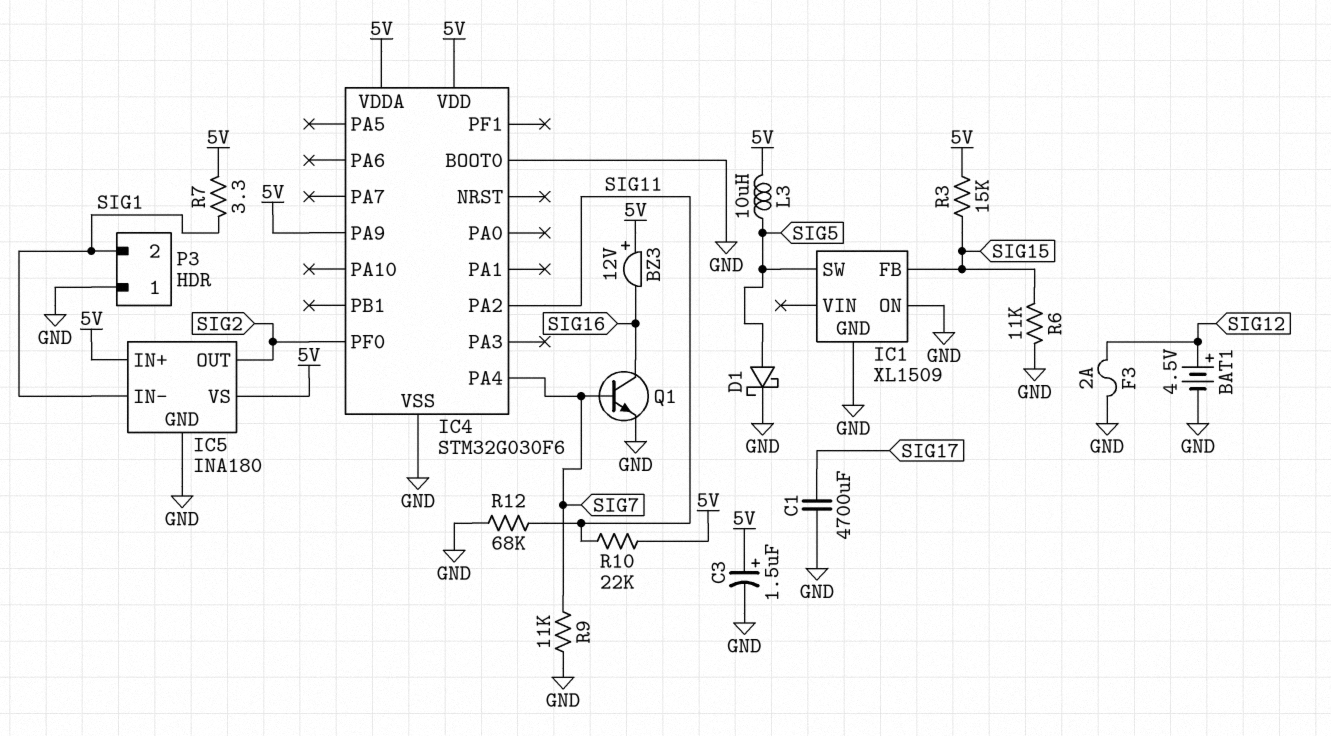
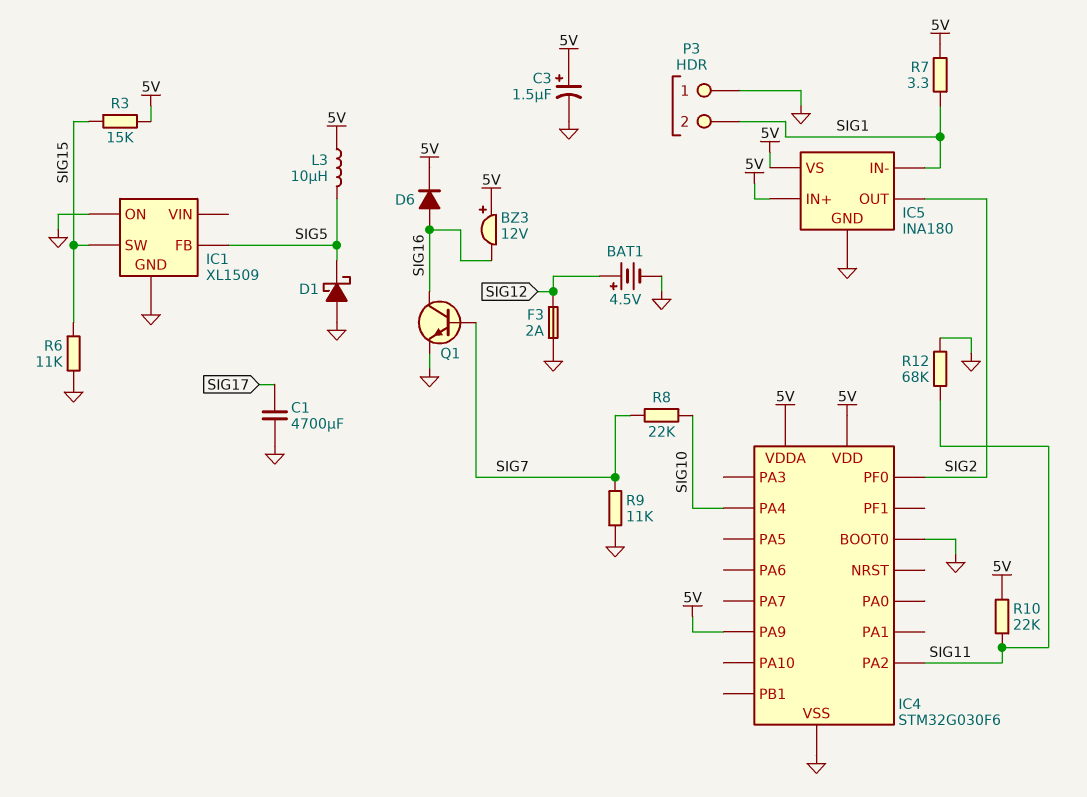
D1: schottky (A SIG5, K GND) -> schottky (A GND, K SIG5)
D6: none -> diode (A SIG16, K 5V)
IC1 pin FB: SIG15 -> SIG5
IC1 pin SW: SIG5 -> SIG15
IC4 pin PA4: SIG7 -> SIG10
R8: none -> 22k (SIG7, SIG10)

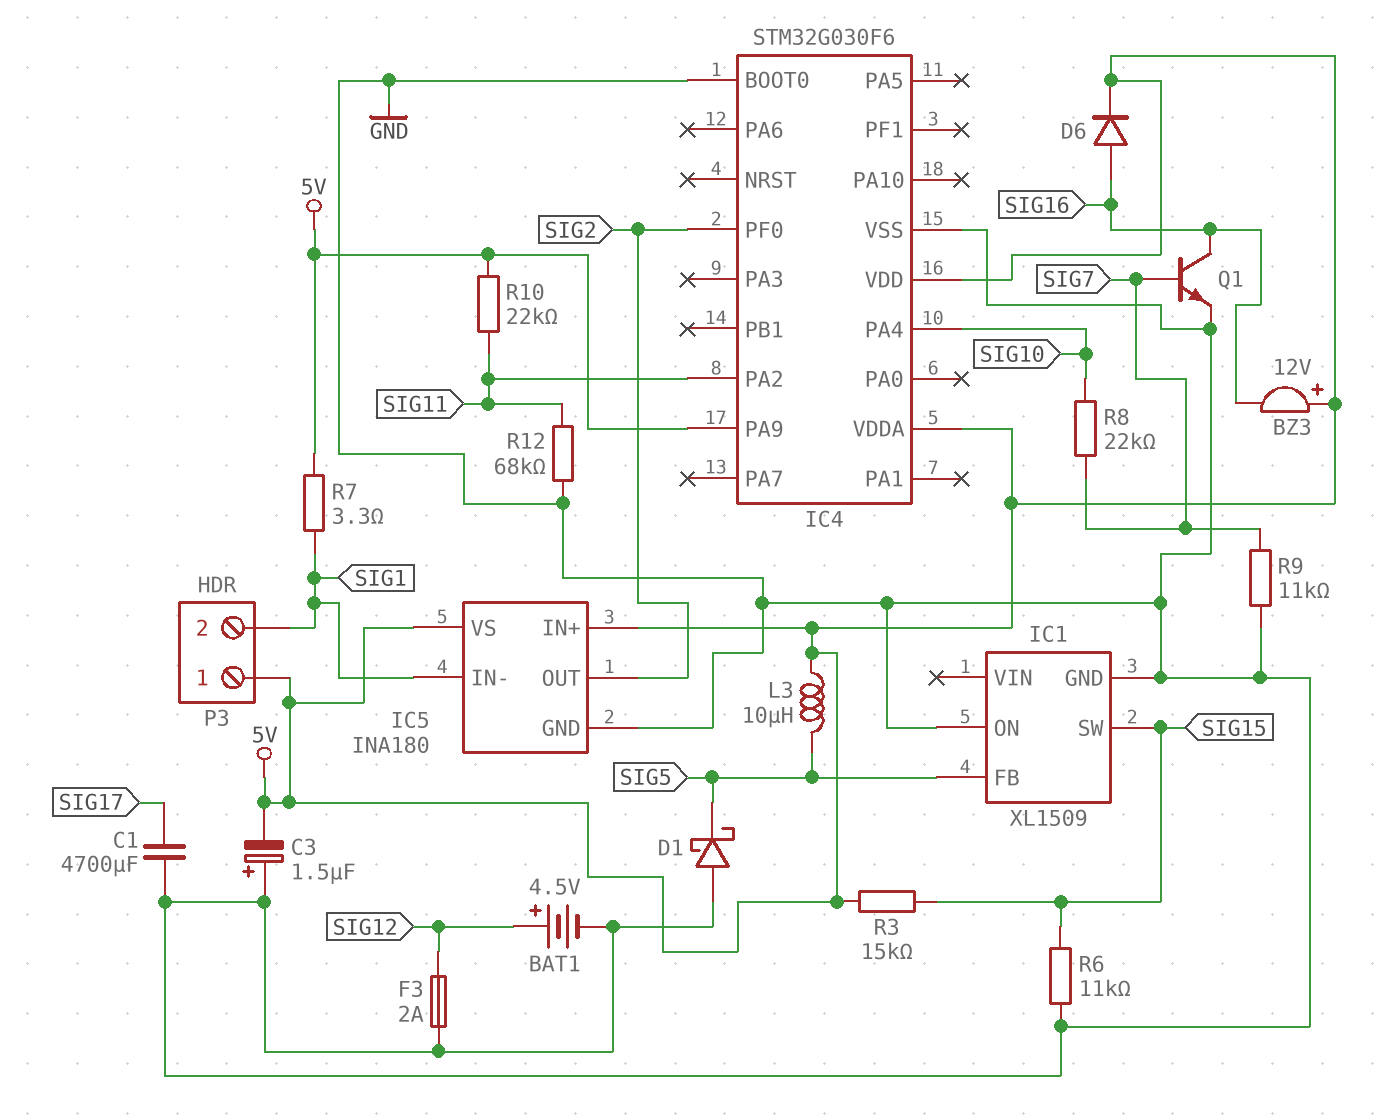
C3: 1.5uF (plus 5V, minus GND) -> 1.5uF (plus GND, minus 5V)
P3 pin 1: GND -> 5V

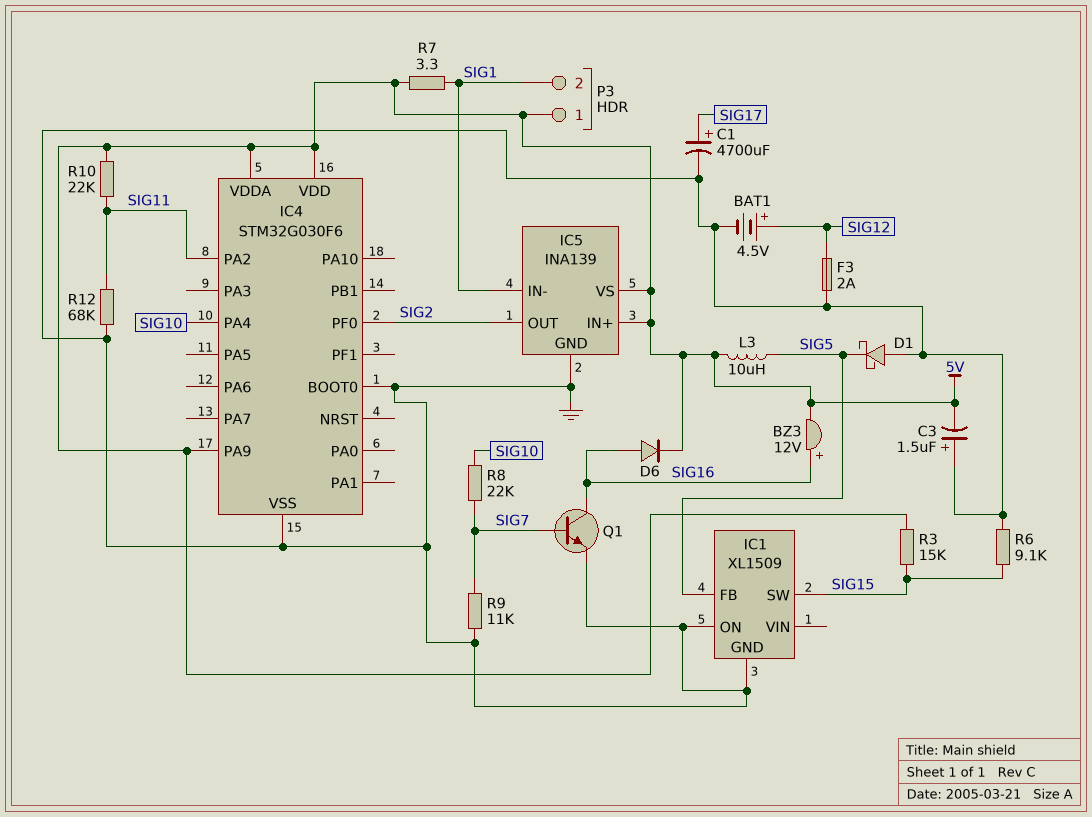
BZ3: buzzer 12V (plus 5V, minus SIG16) -> buzzer 12V (plus SIG16, minus 5V)
C1: 4700uF (GND, SIG17) -> 4700uF (plus SIG17, minus GND)
IC5: INA180 -> INA139
R6: 11k (GND, SIG15) -> 9.1k (GND, SIG15)

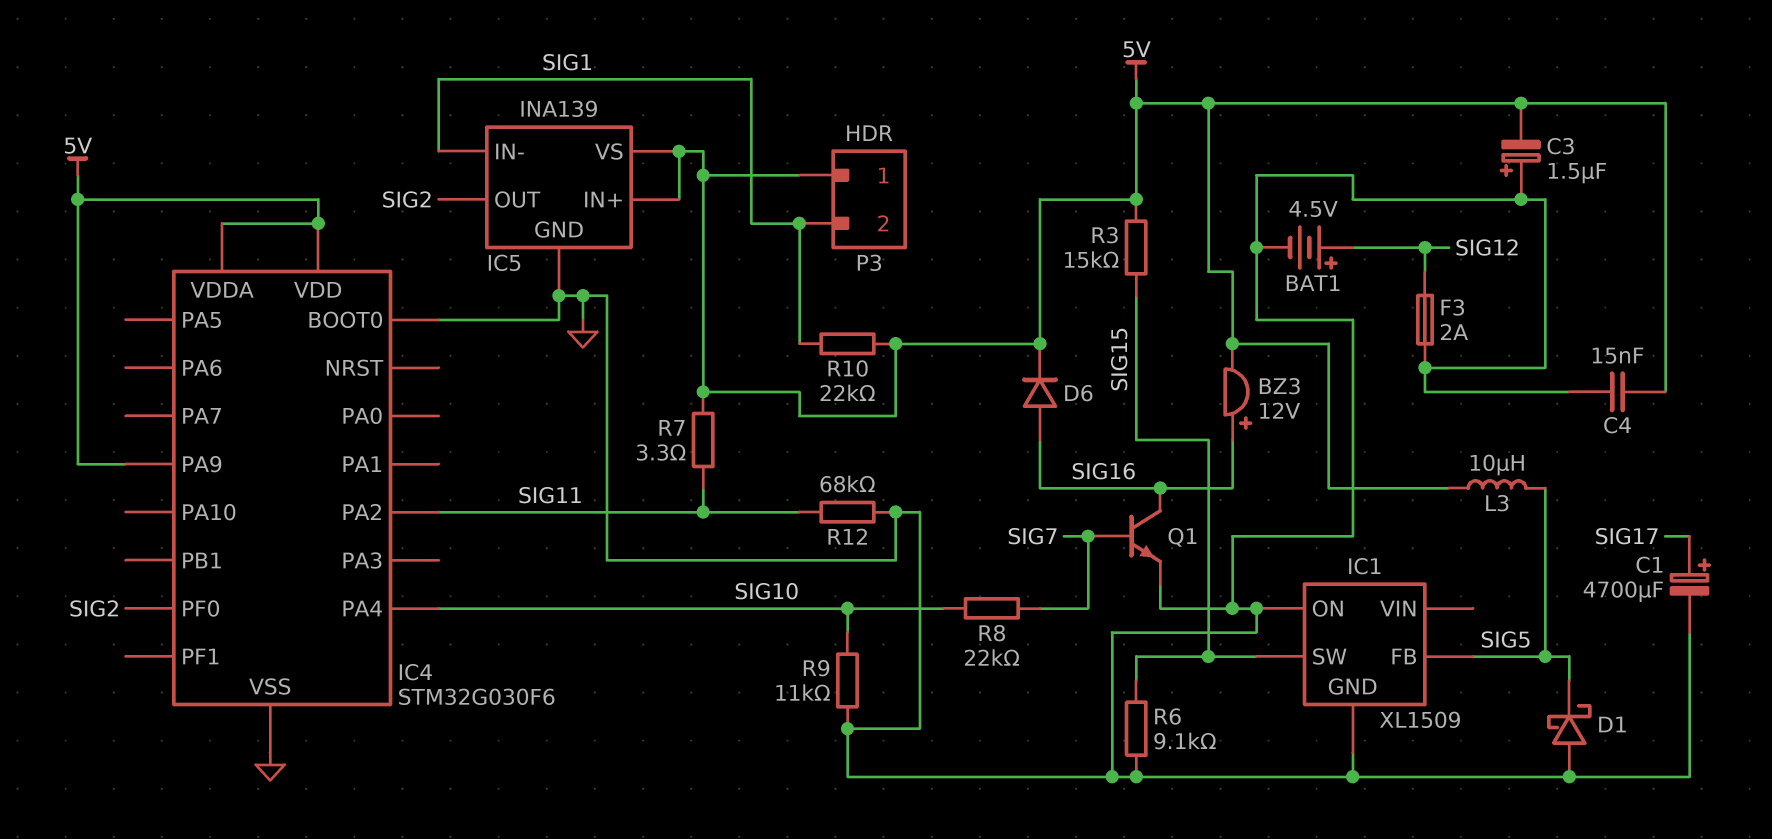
C4: none -> 15nF (5V, GND)
R7: 3.3 (5V, SIG1) -> 3.3 (5V, SIG11)
R9: 11k (GND, SIG7) -> 11k (GND, SIG10)
R10: 22k (5V, SIG11) -> 22k (5V, SIG1)

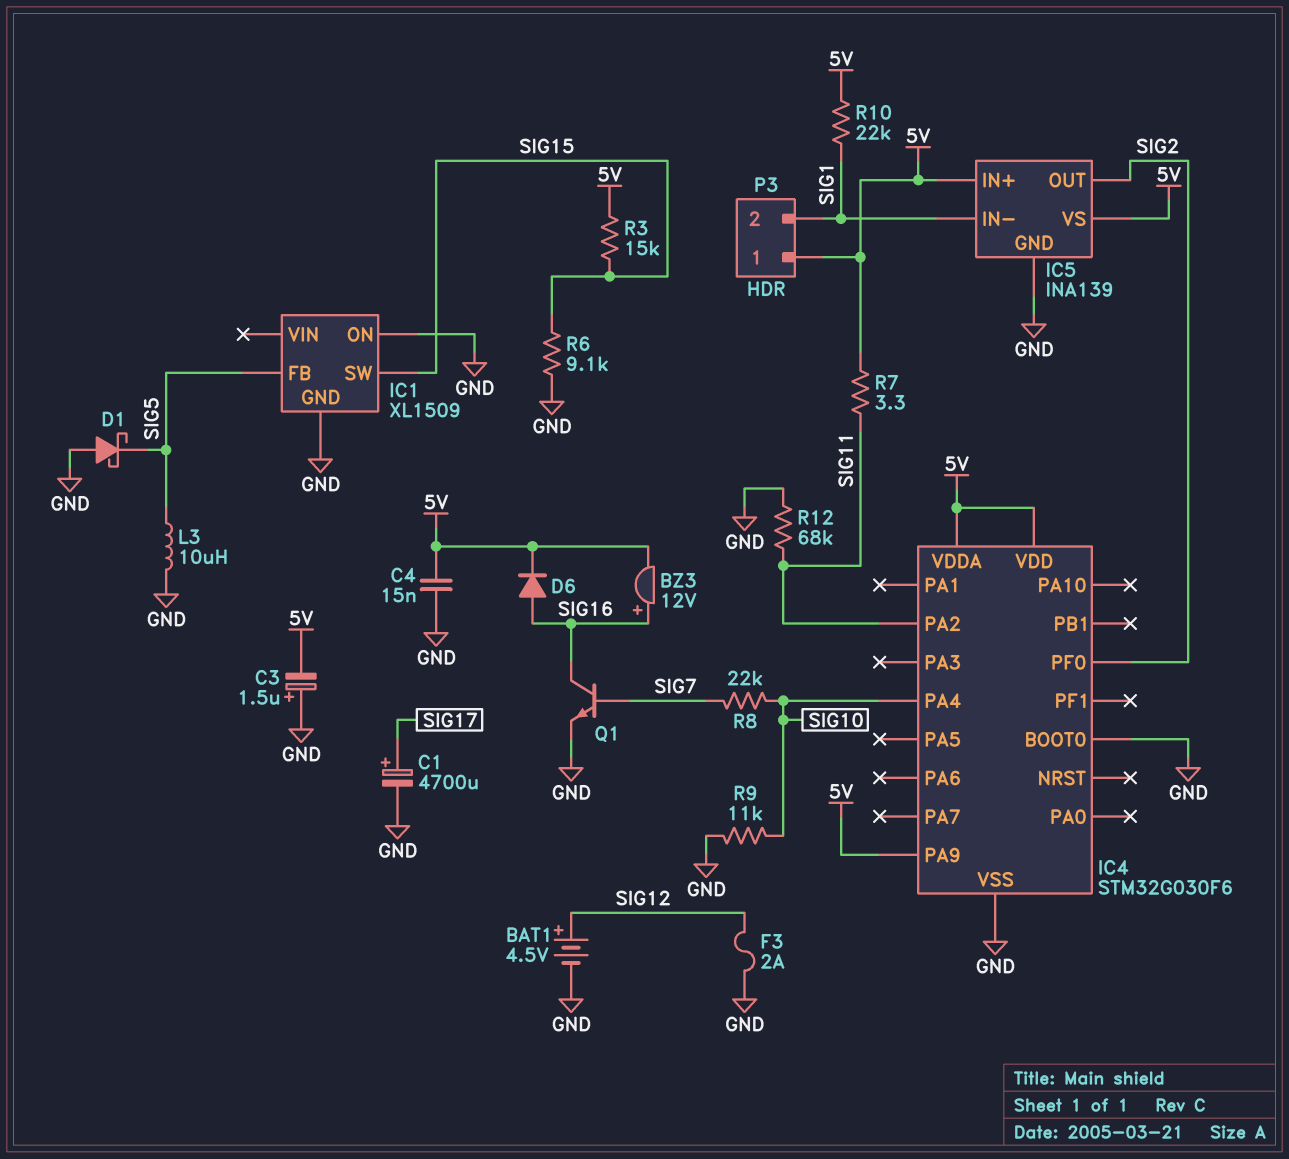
L3: 10uH (5V, SIG5) -> 10uH (GND, SIG5)

